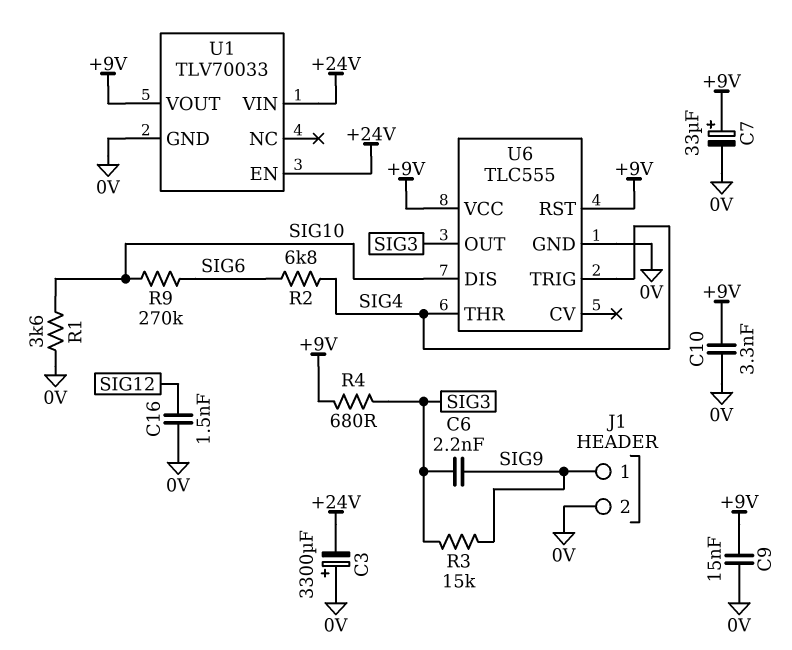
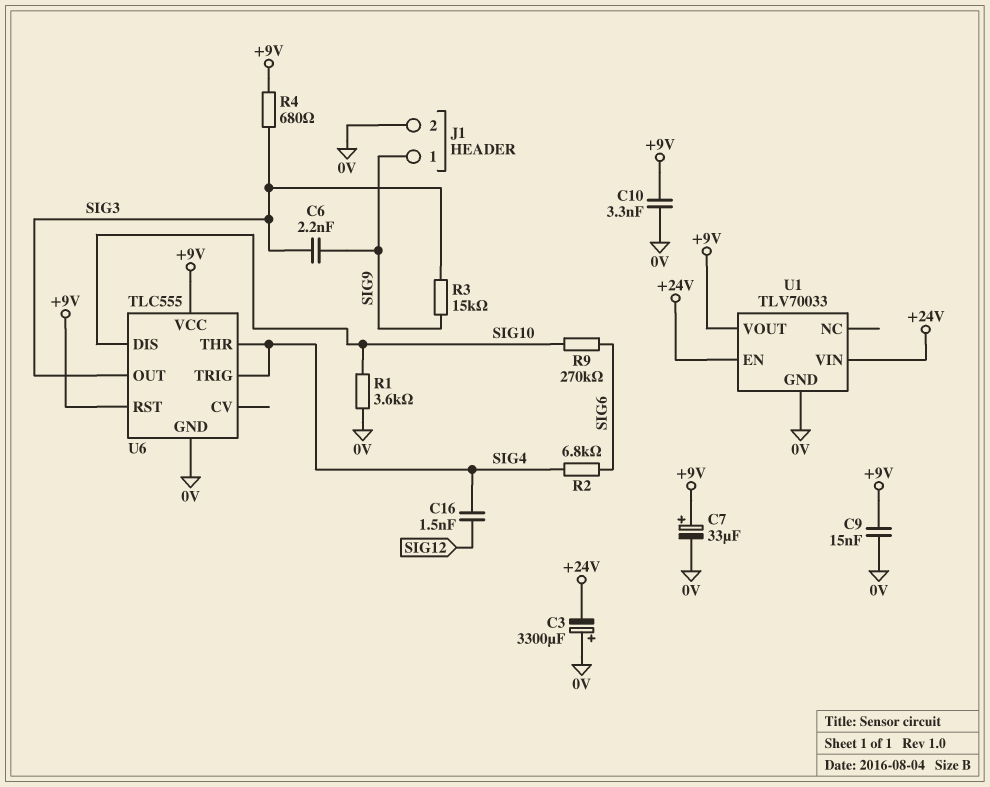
C16: 1.5nF (0V, SIG12) -> 1.5nF (SIG4, SIG12)

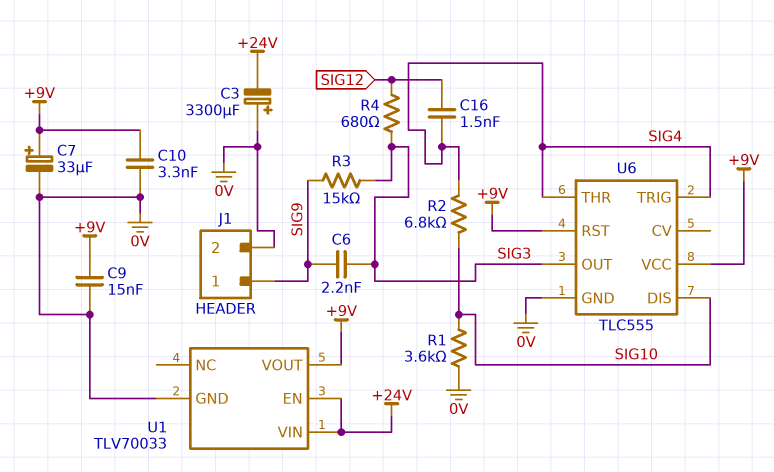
R2: 6.8k (SIG4, SIG6) -> 6.8k (SIG4, SIG10)
R4: 680 (+9V, SIG3) -> 680 (SIG3, SIG12)
R9: 270k (SIG6, SIG10) -> none

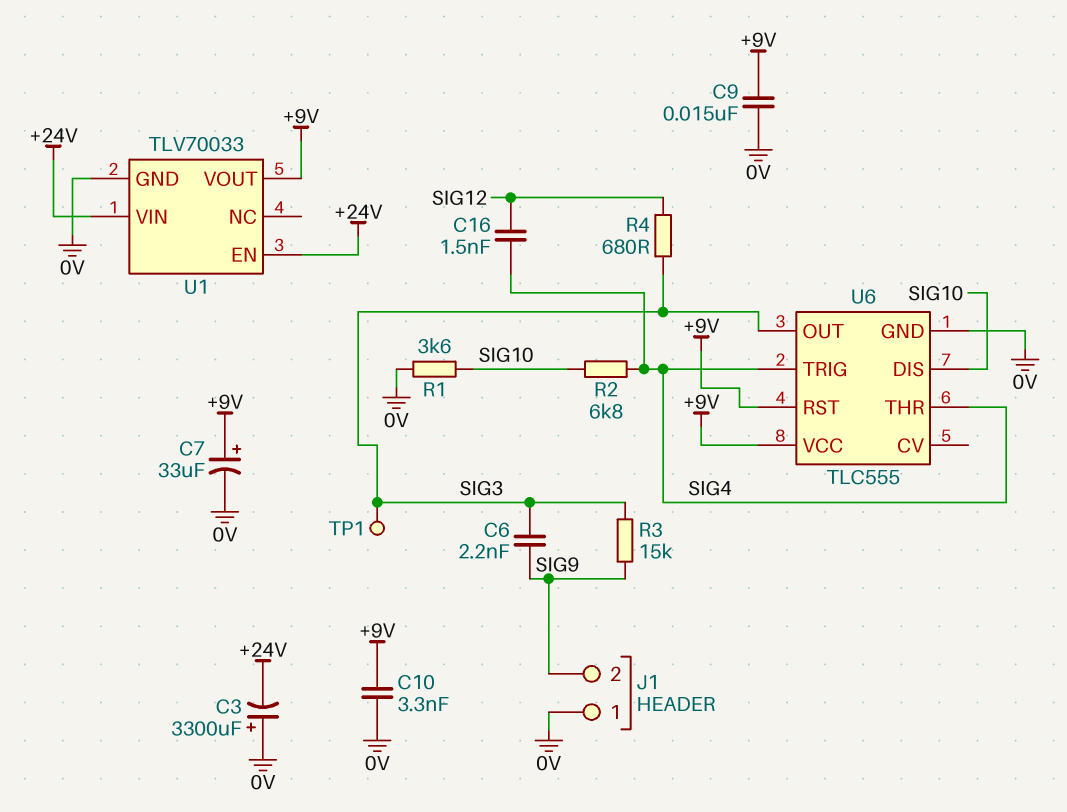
J1 pin 1: SIG9 -> 0V
J1 pin 2: 0V -> SIG9
TP1: none -> test point (SIG3)

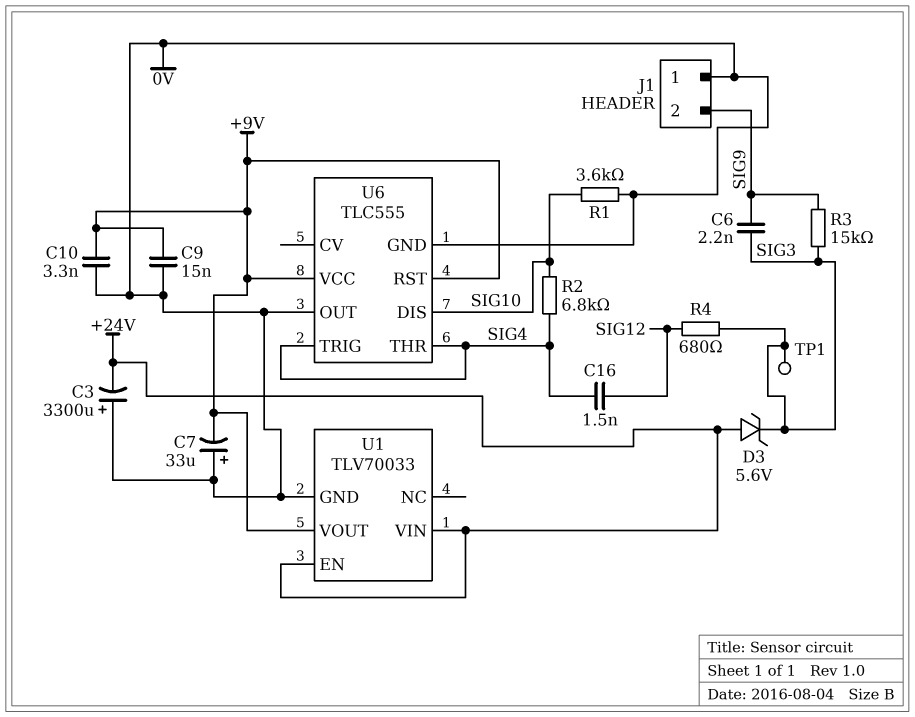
C7: 33uF (plus +9V, minus 0V) -> 33uF (plus 0V, minus +9V)
D3: none -> zener 5.6V (A +24V, K SIG3)
U6 pin OUT: SIG3 -> 0V

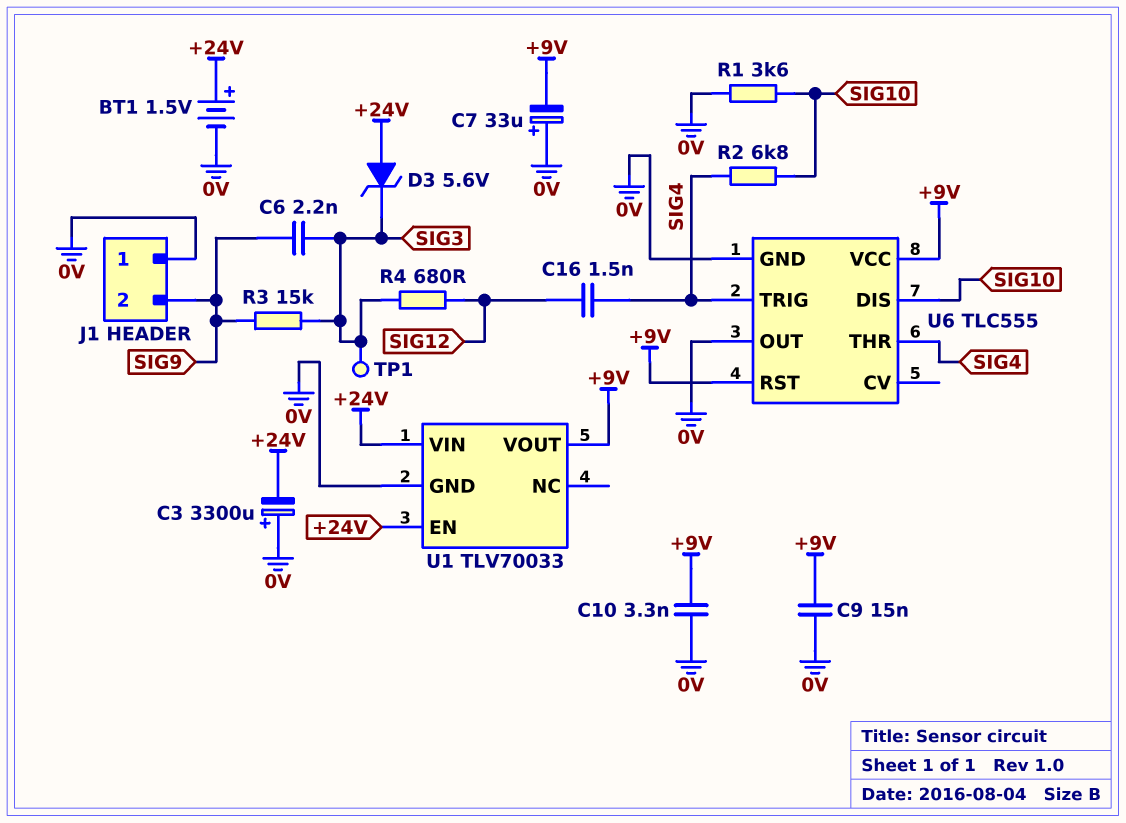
BT1: none -> 1.5V (plus +24V, minus 0V)

